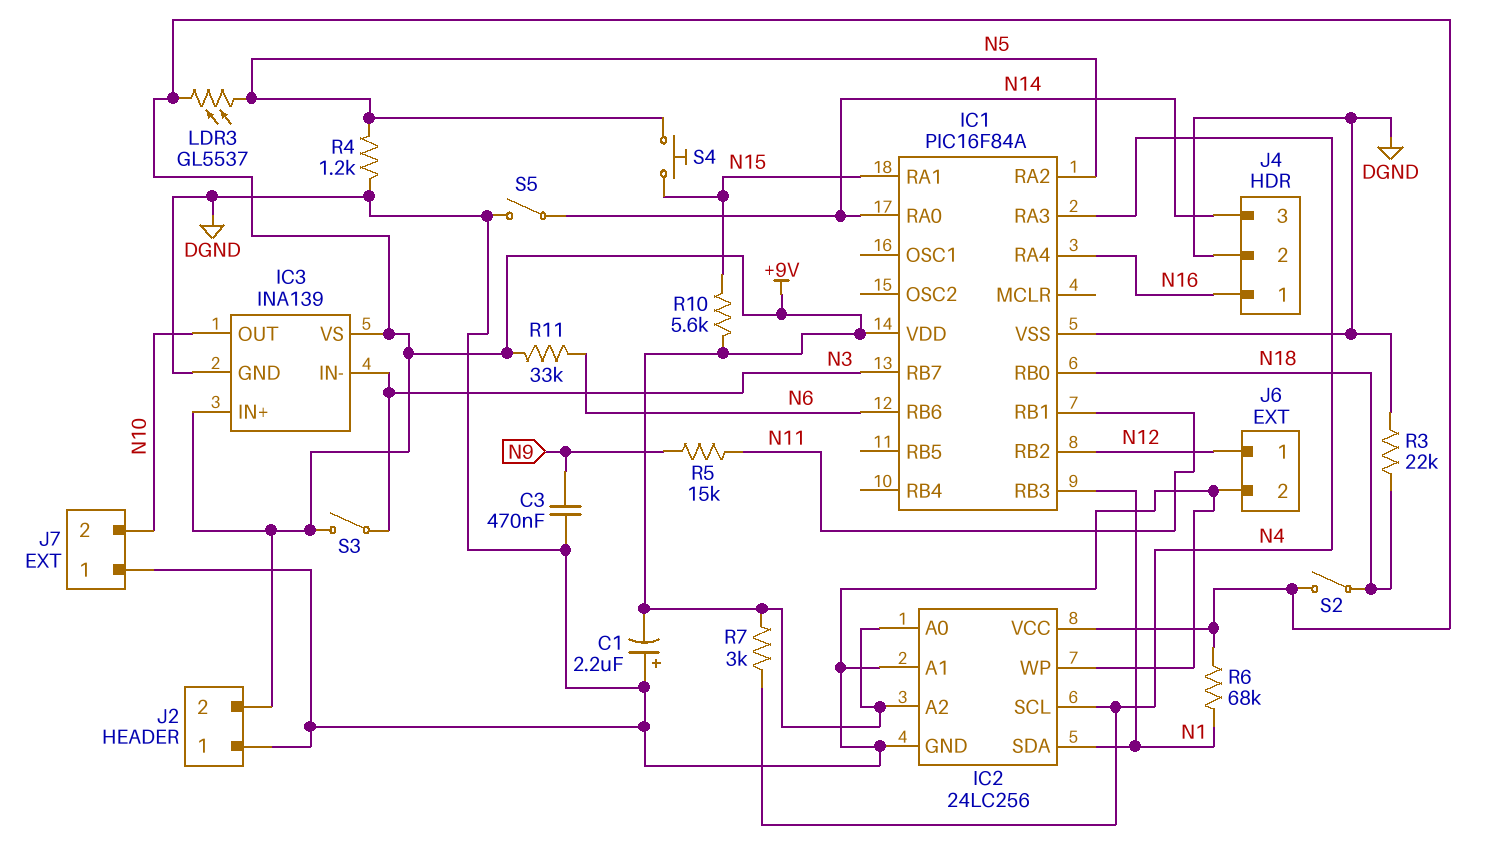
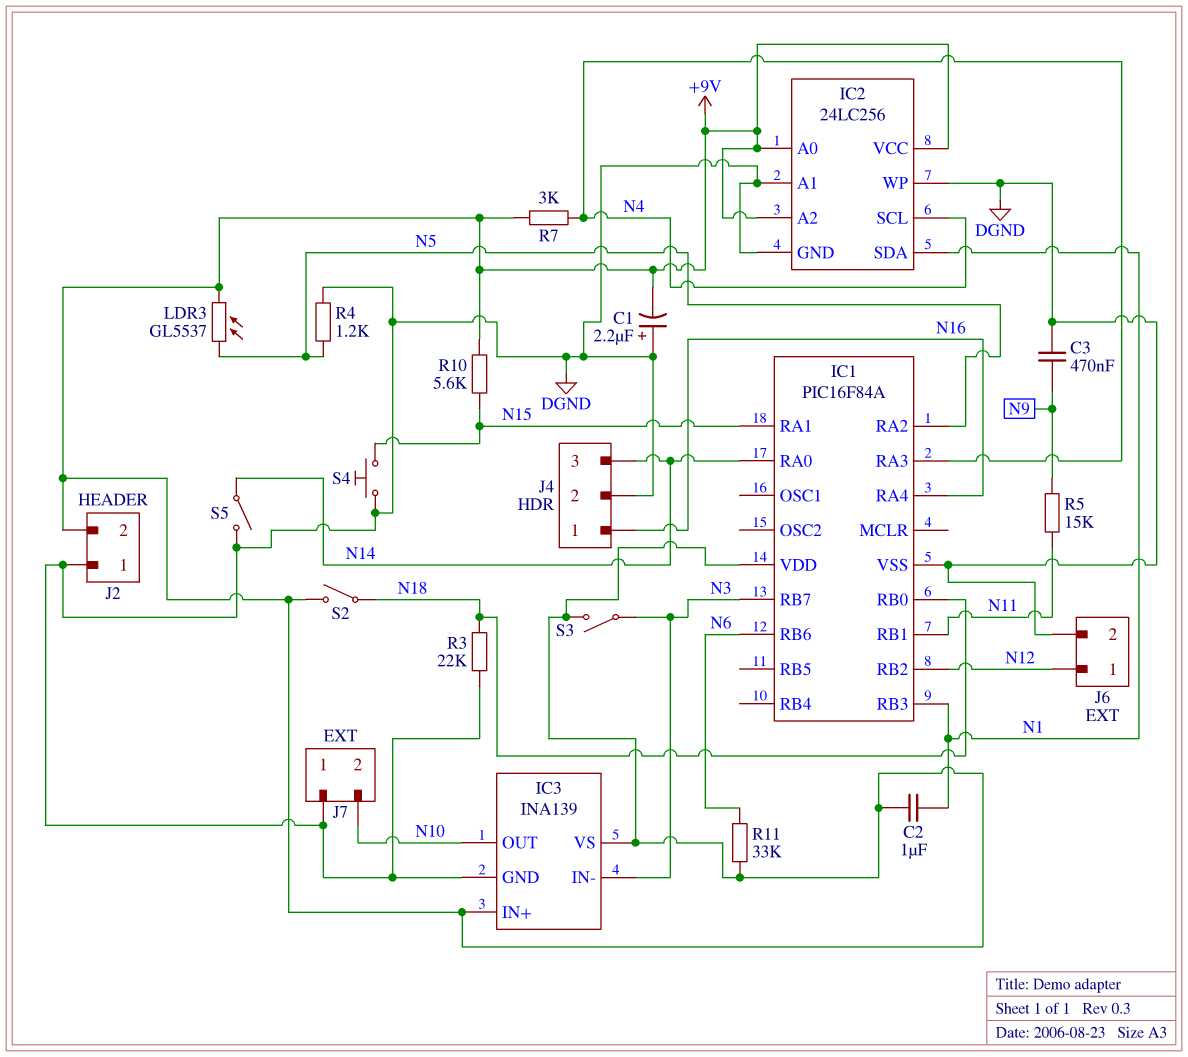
C2: none -> 1uF (+9V, N1)
R6: 68k (+9V, N1) -> none
S4: button (N5, N15) -> button (DGND, N15)

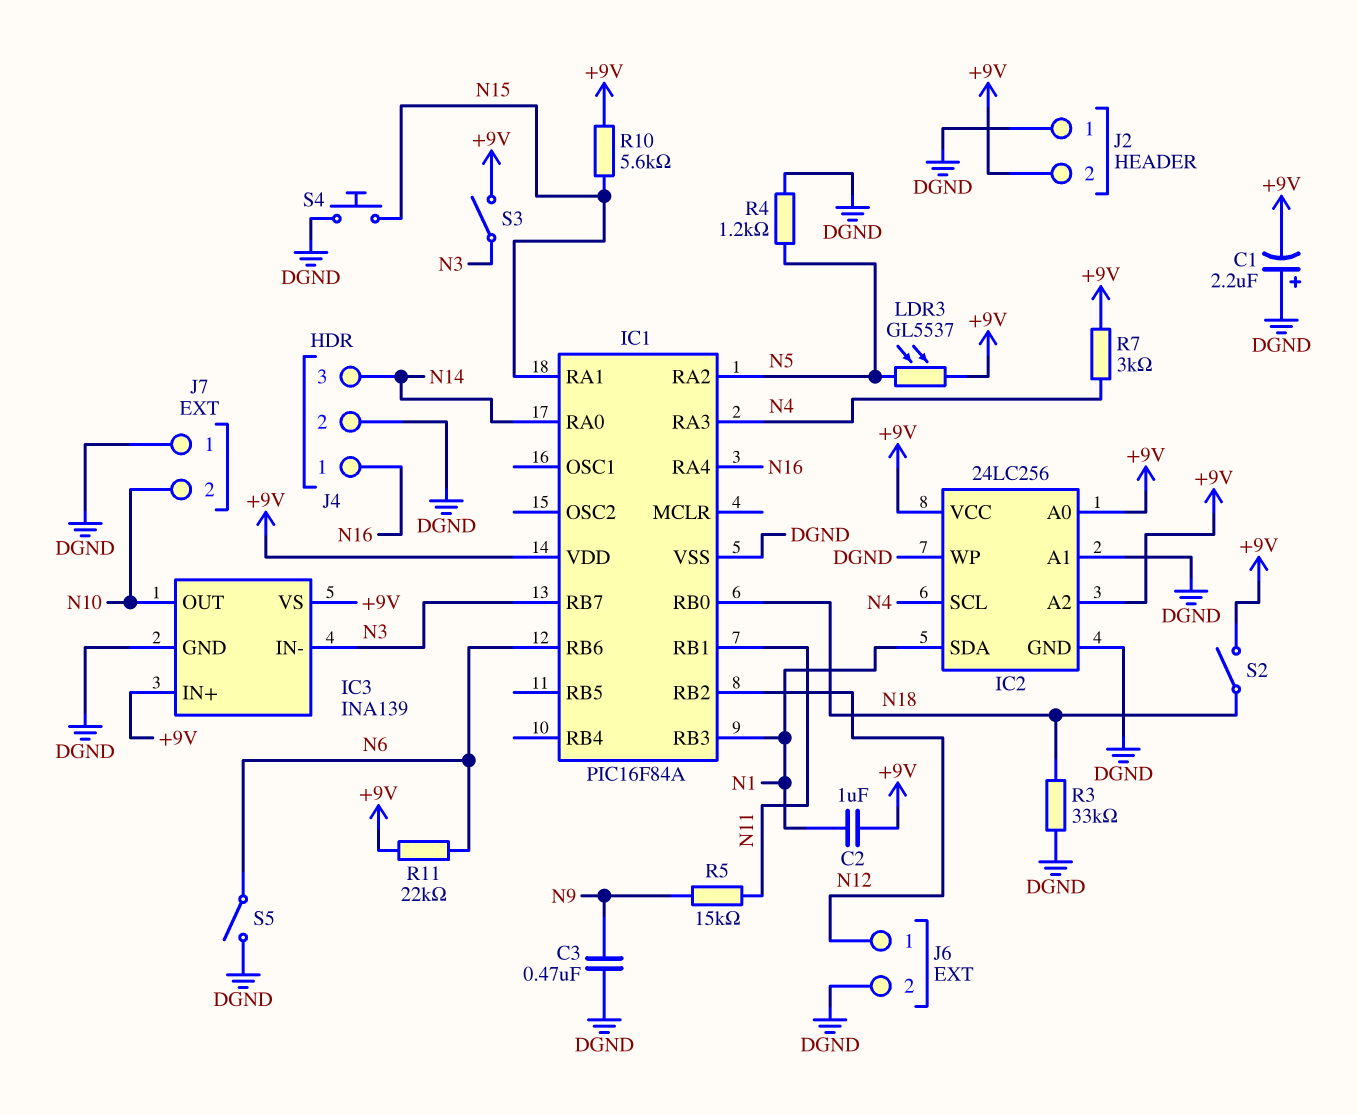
R3: 22k (DGND, N18) -> 33k (DGND, N18)
R11: 33k (+9V, N6) -> 22k (+9V, N6)
S5: switch (DGND, N14) -> switch (DGND, N6)

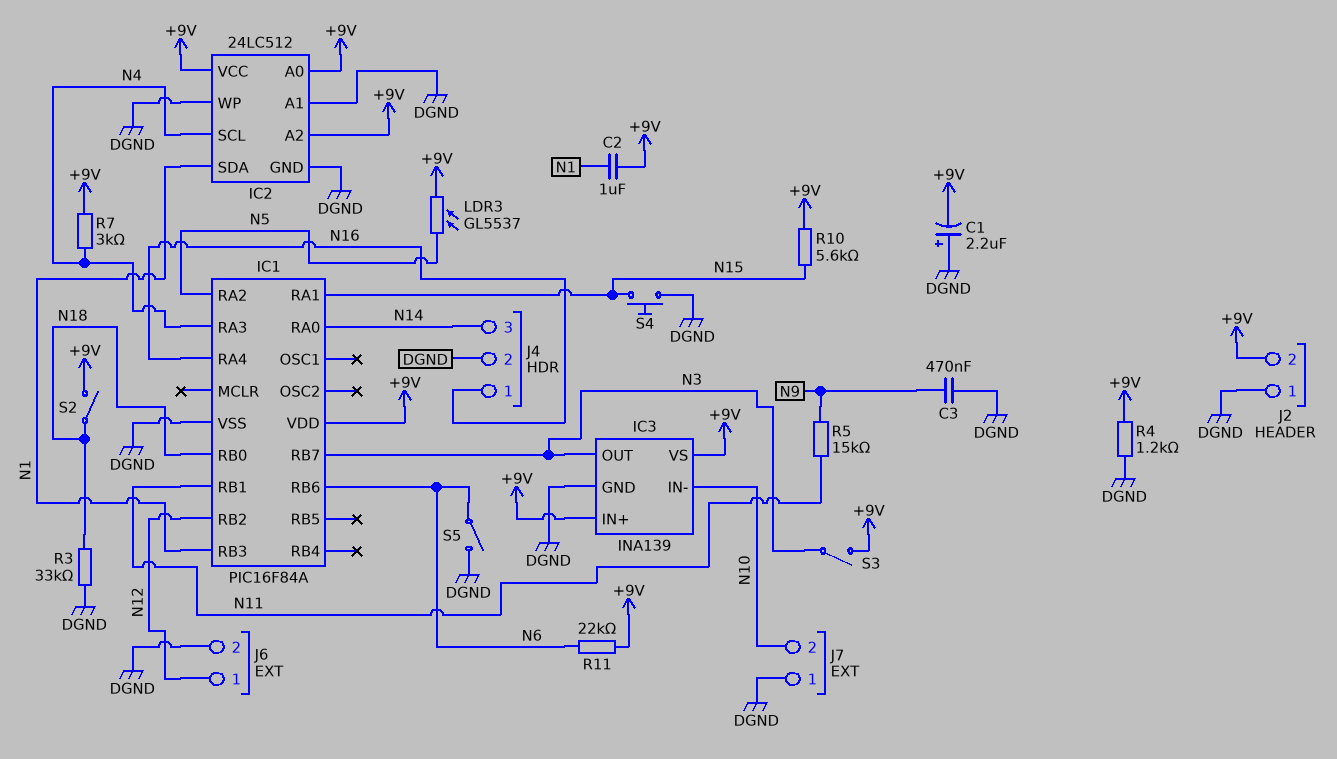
IC2: 24LC256 -> 24LC512
IC3 pin IN-: N3 -> N10
IC3 pin OUT: N10 -> N3
R4: 1.2k (DGND, N5) -> 1.2k (+9V, DGND)

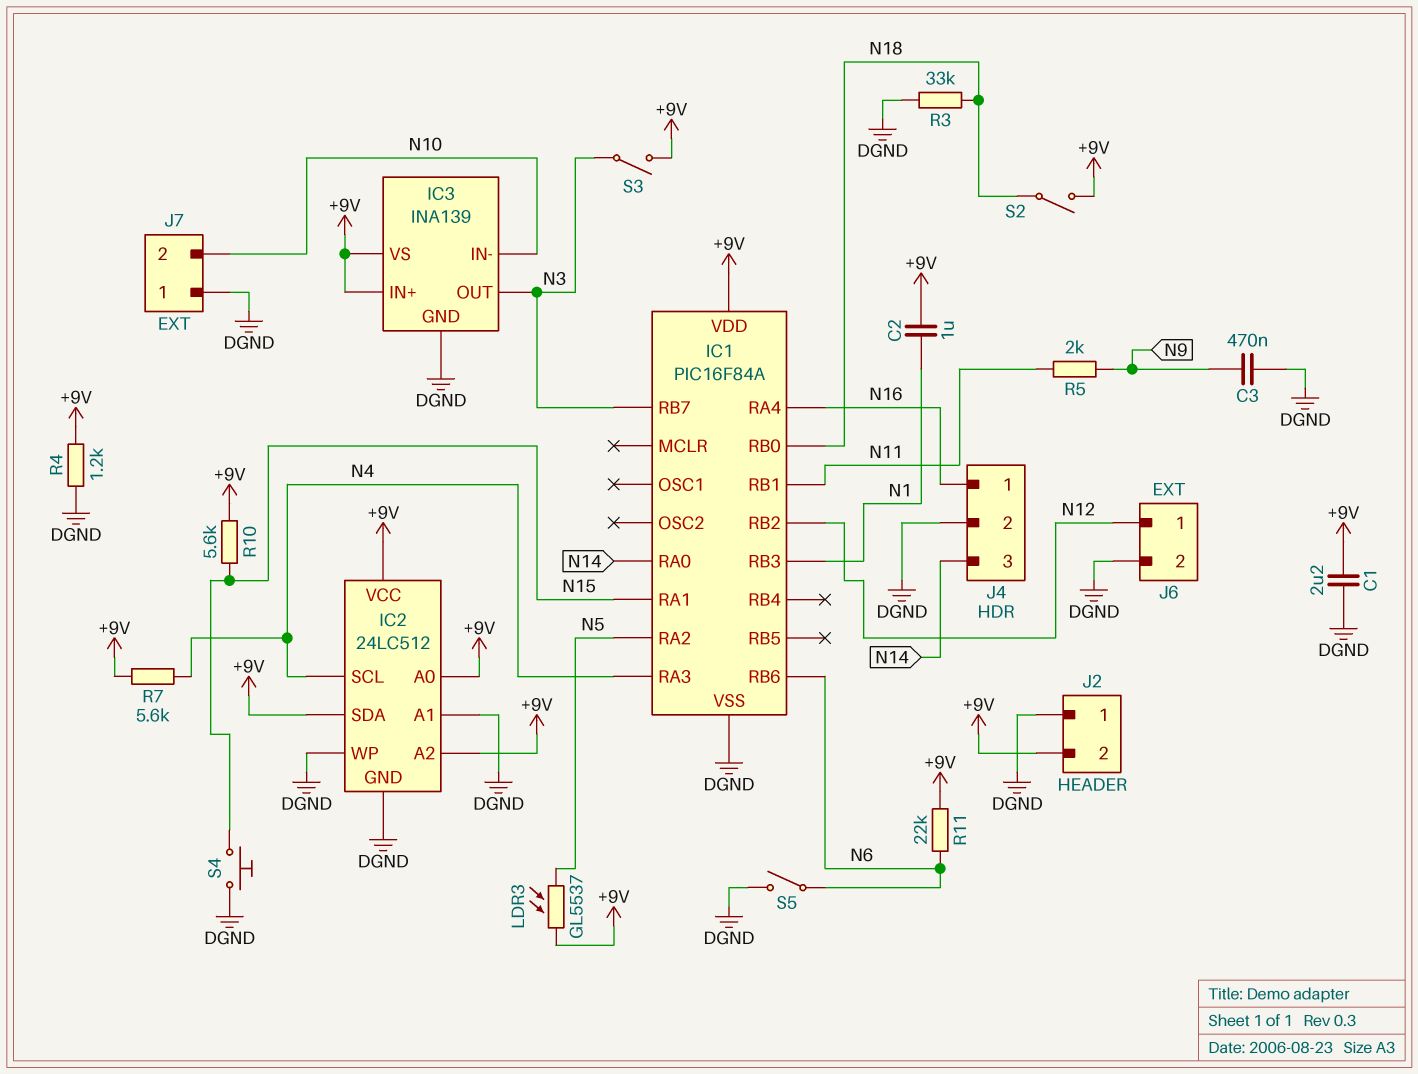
C1: 2.2uF (plus DGND, minus +9V) -> 2.2uF (+9V, DGND)
IC2 pin SDA: N1 -> +9V
R5: 15k (N9, N11) -> 2k (N9, N11)
R7: 3k (+9V, N4) -> 5.6k (+9V, N4)

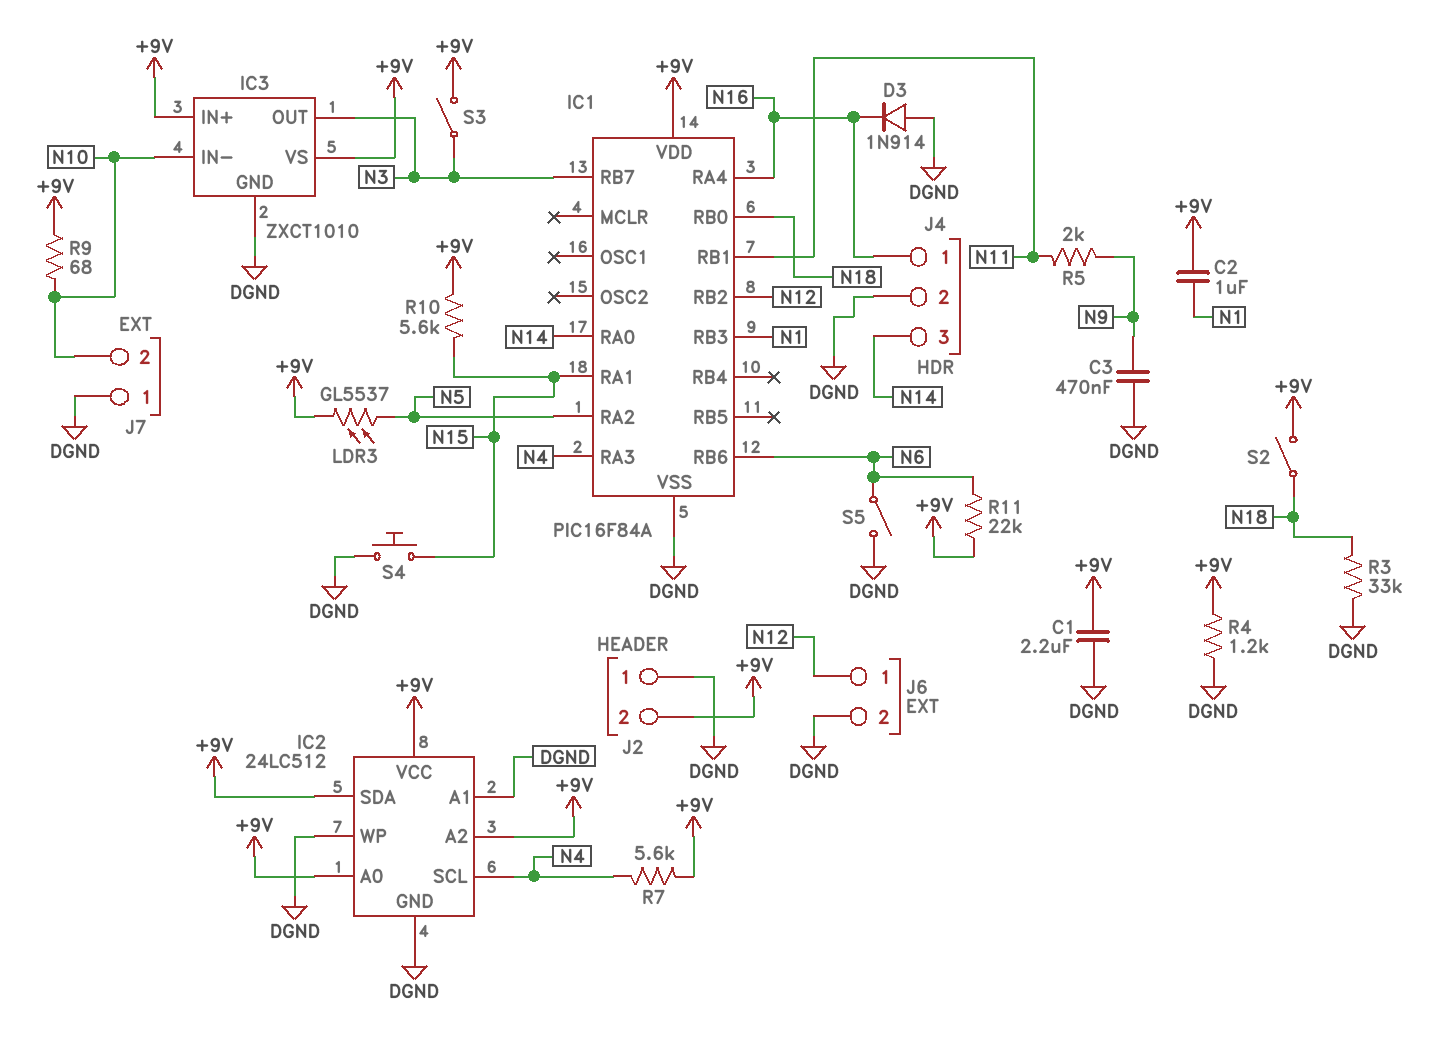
D3: none -> diode 1N914 (A DGND, K N16)
IC3: INA139 -> ZXCT1010
R9: none -> 68 (+9V, N10)

